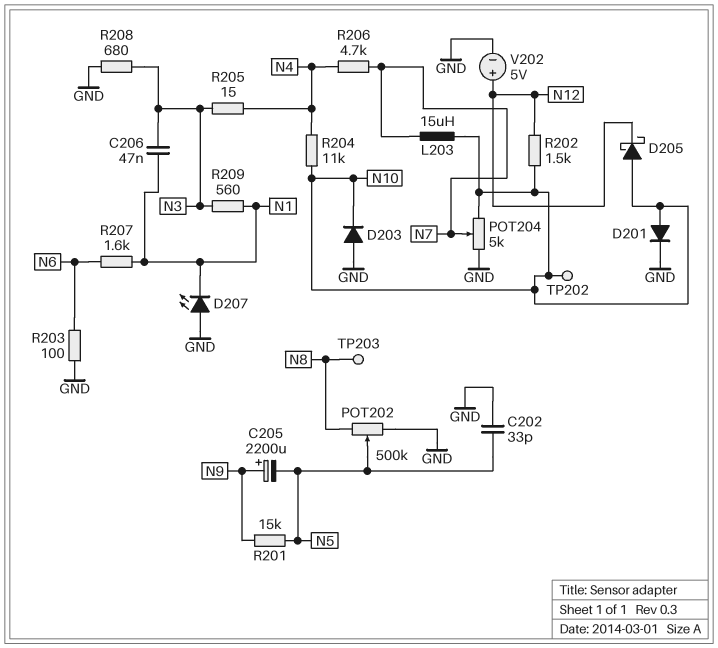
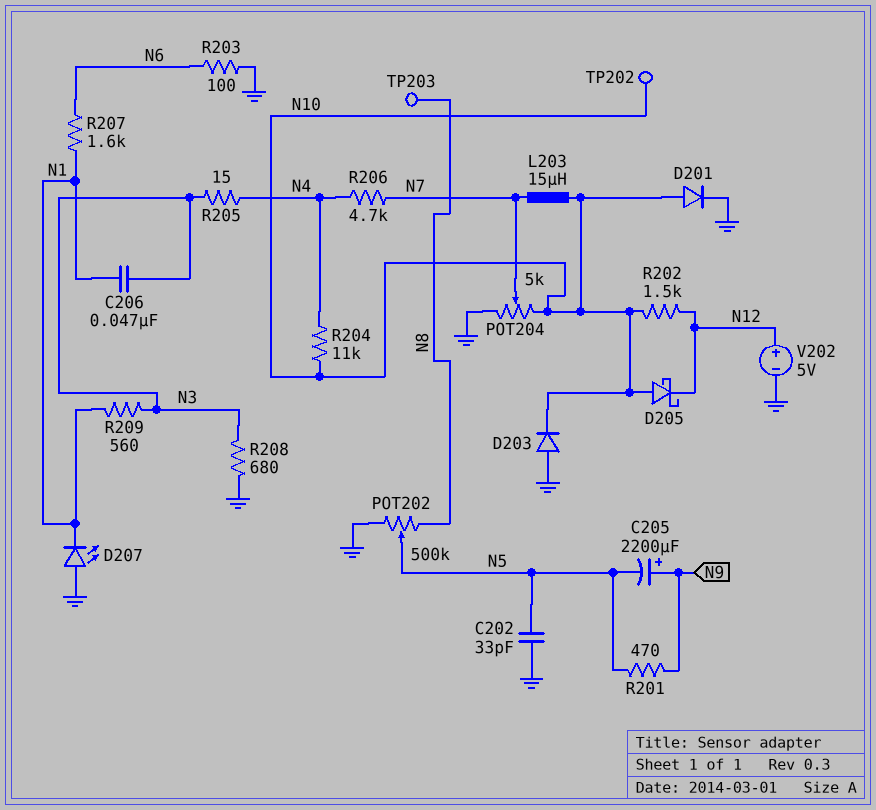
R201: 15k (N5, N9) -> 470 (N5, N9)

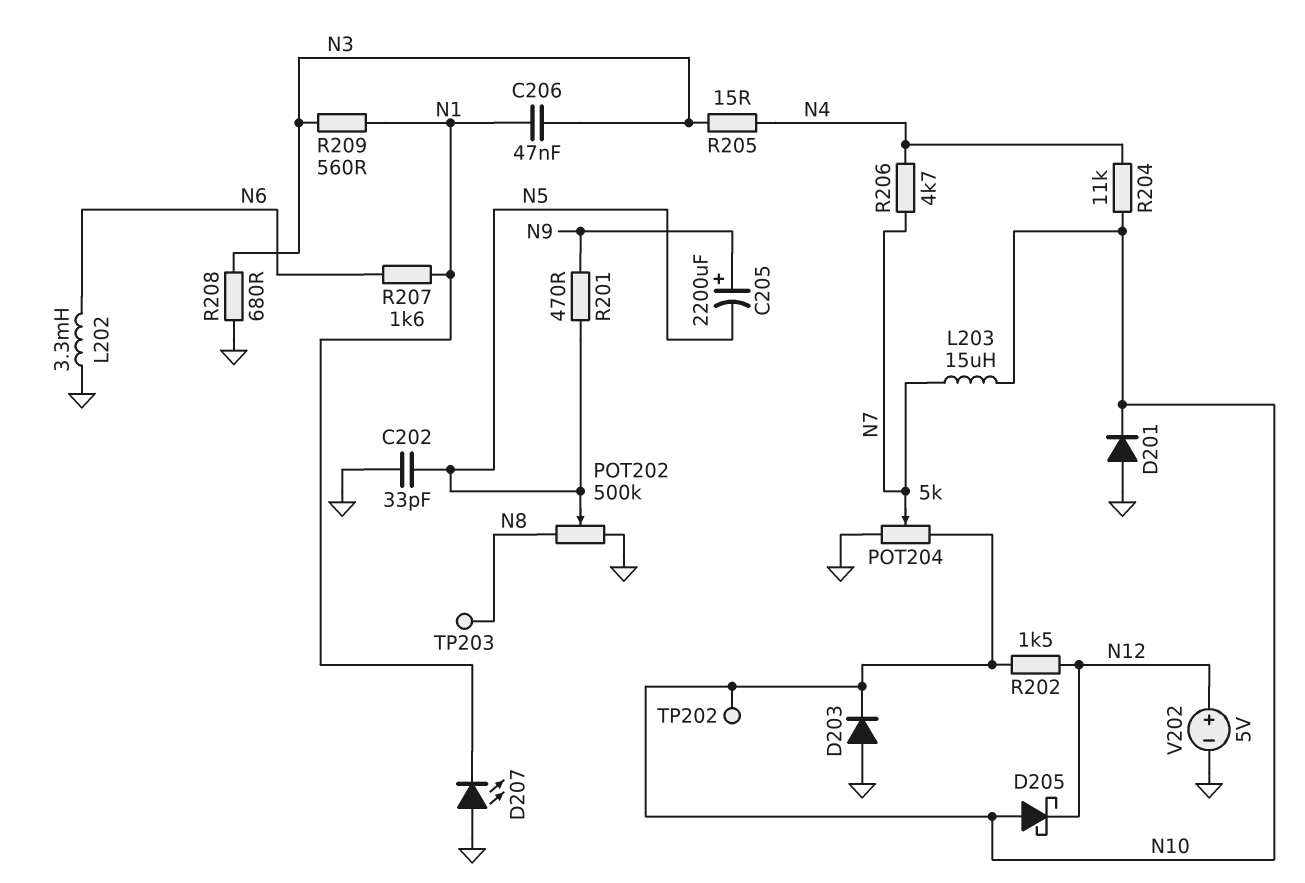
D201: diode (A N10, K GND) -> diode (A GND, K N10)
L202: none -> 3.3mH (GND, N6)
R203: 100 (GND, N6) -> none

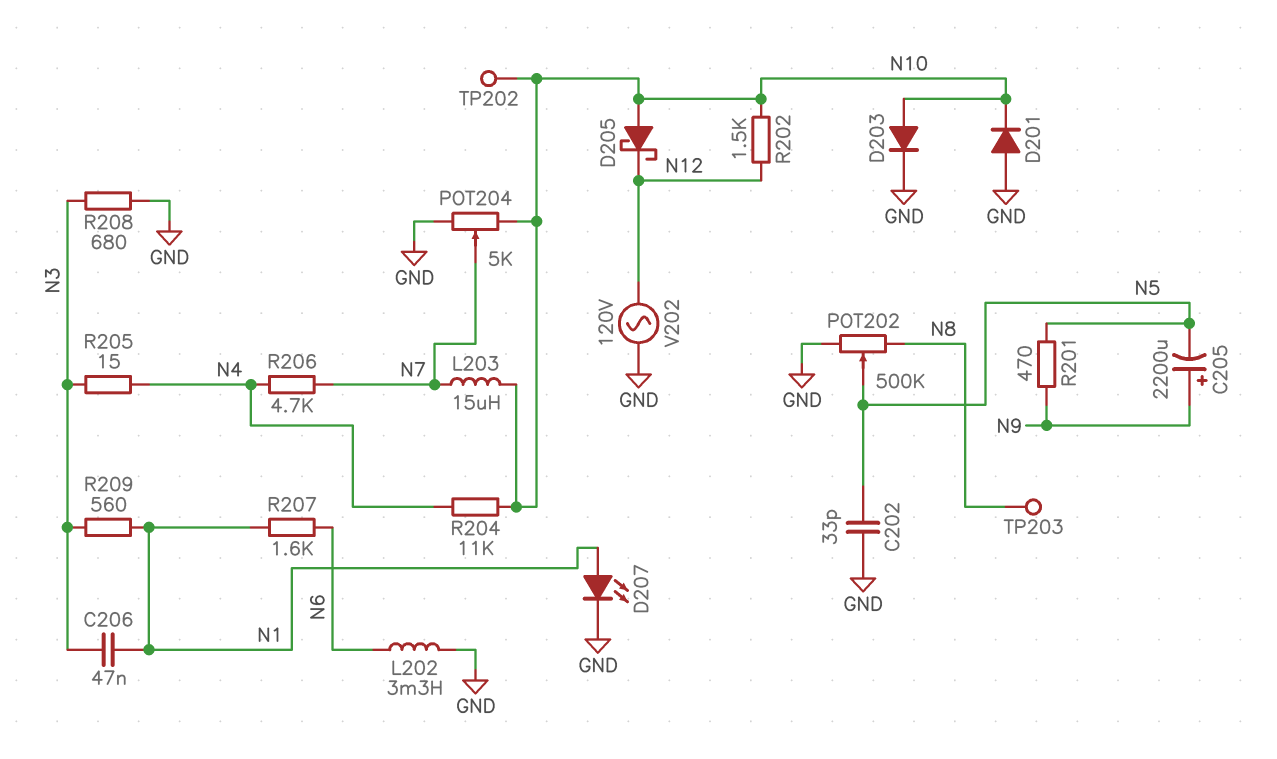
D203: diode (A GND, K N10) -> diode (A N10, K GND)
D207: LED (A GND, K N1) -> LED (A N1, K GND)
V202: 5V (plus N12, minus GND) -> AC 120V (GND, N12)

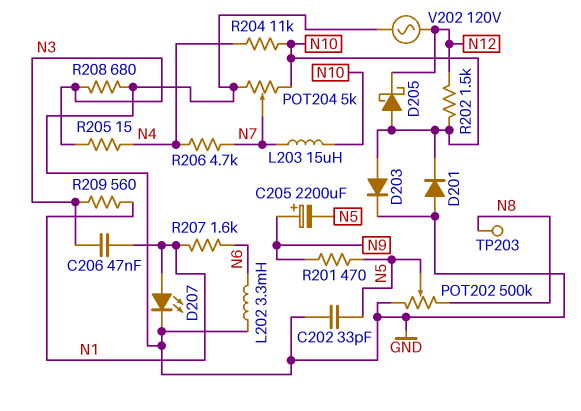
TP202: test point (N10) -> none

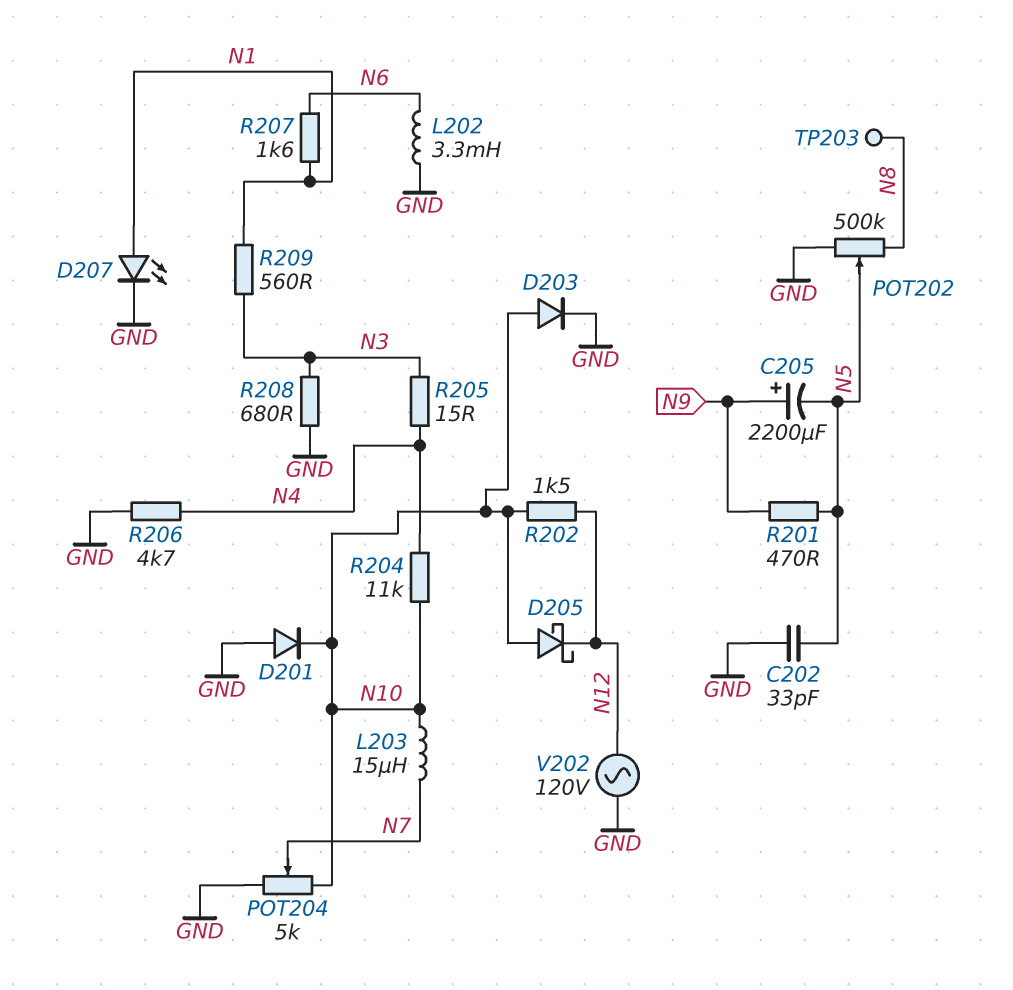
C206: 47nF (N1, N3) -> none
R206: 4.7k (N4, N7) -> 4.7k (GND, N4)

